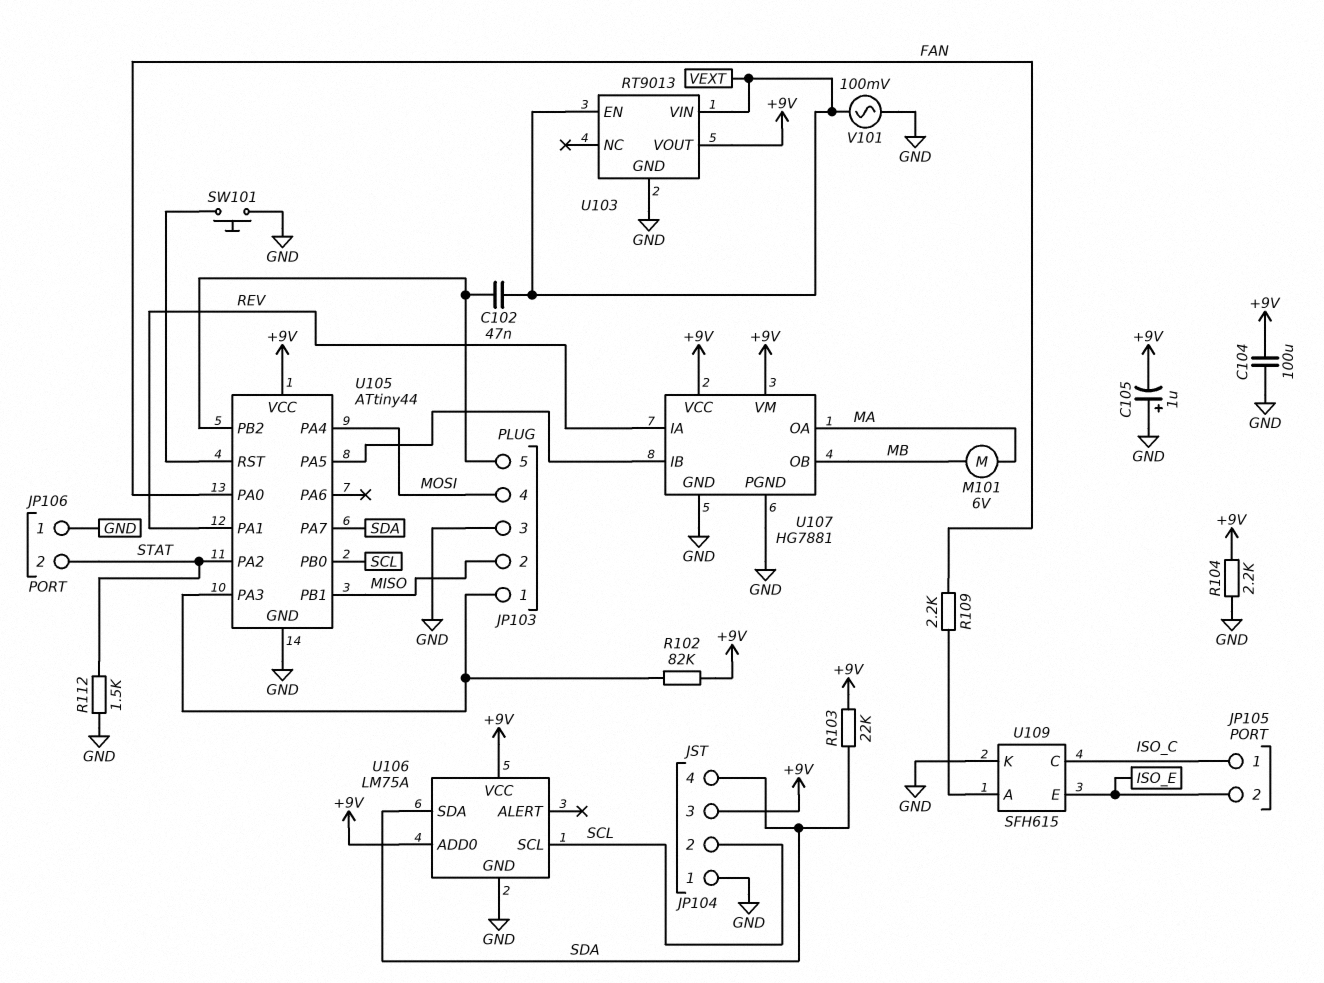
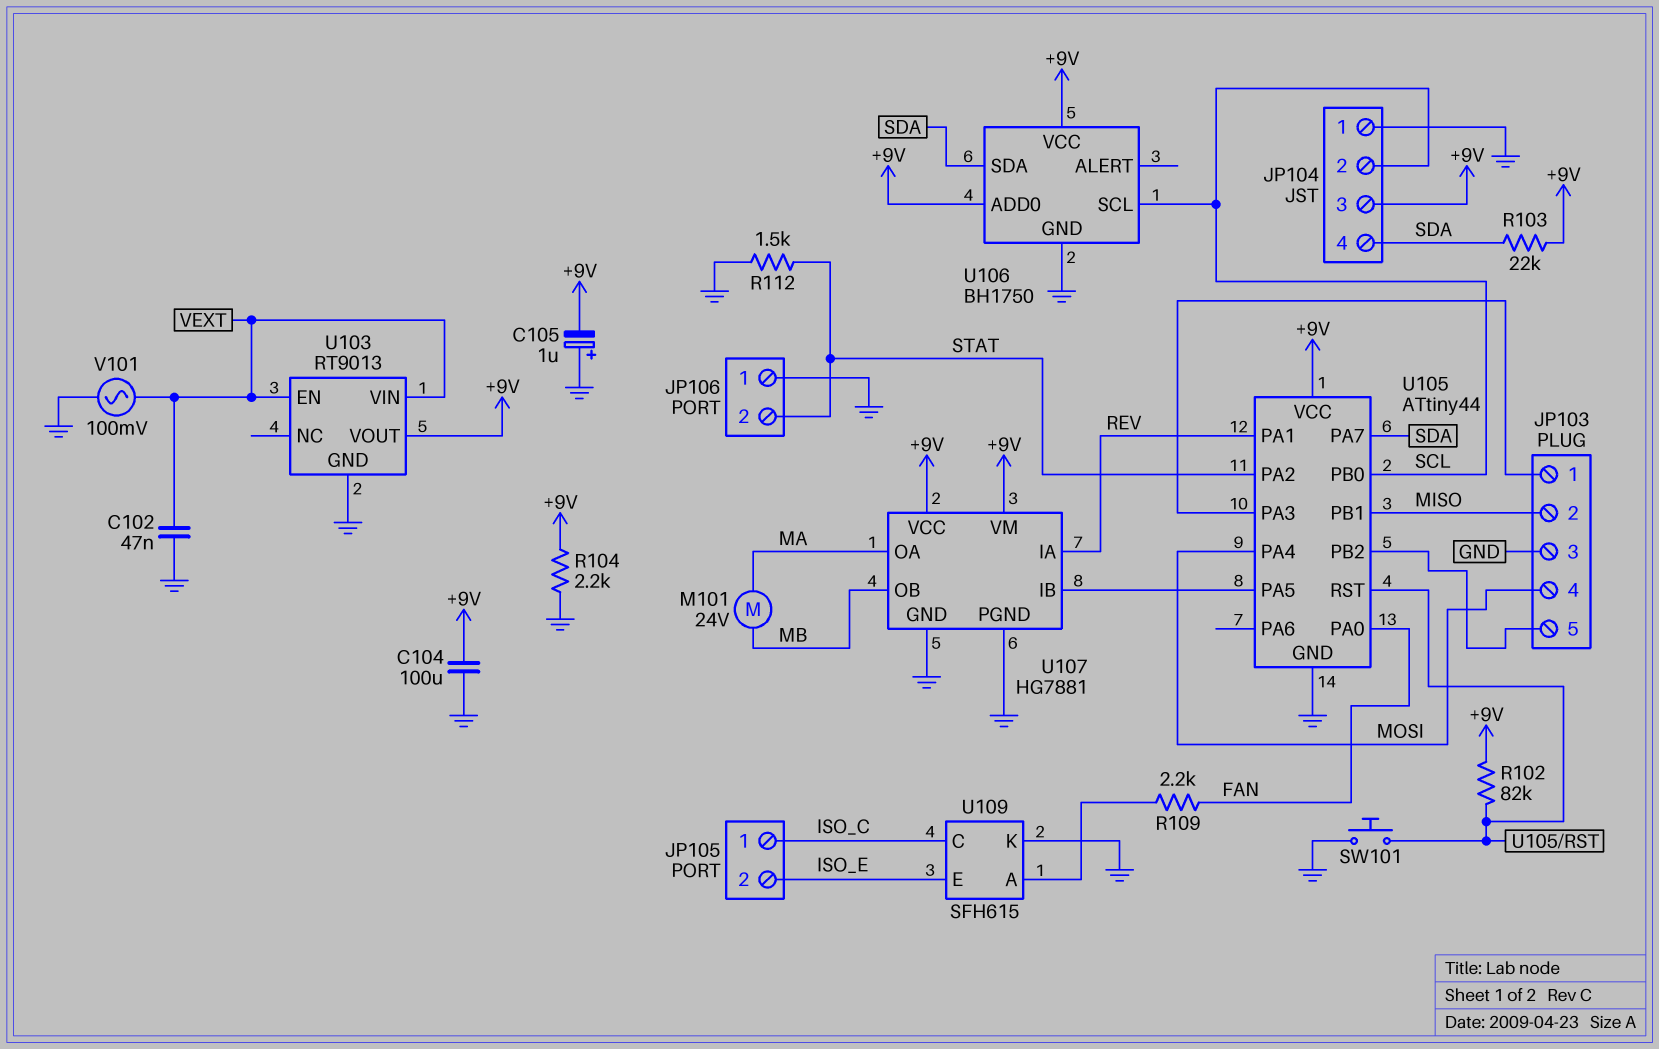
C102: 47nF (JP103/5, VEXT) -> 47nF (GND, VEXT)
M101: motor 6V (MA, MB) -> motor 24V (MA, MB)
R102: 82k (+9V, JP103/1) -> 82k (+9V, U105/RST)
U106: LM75A -> BH1750

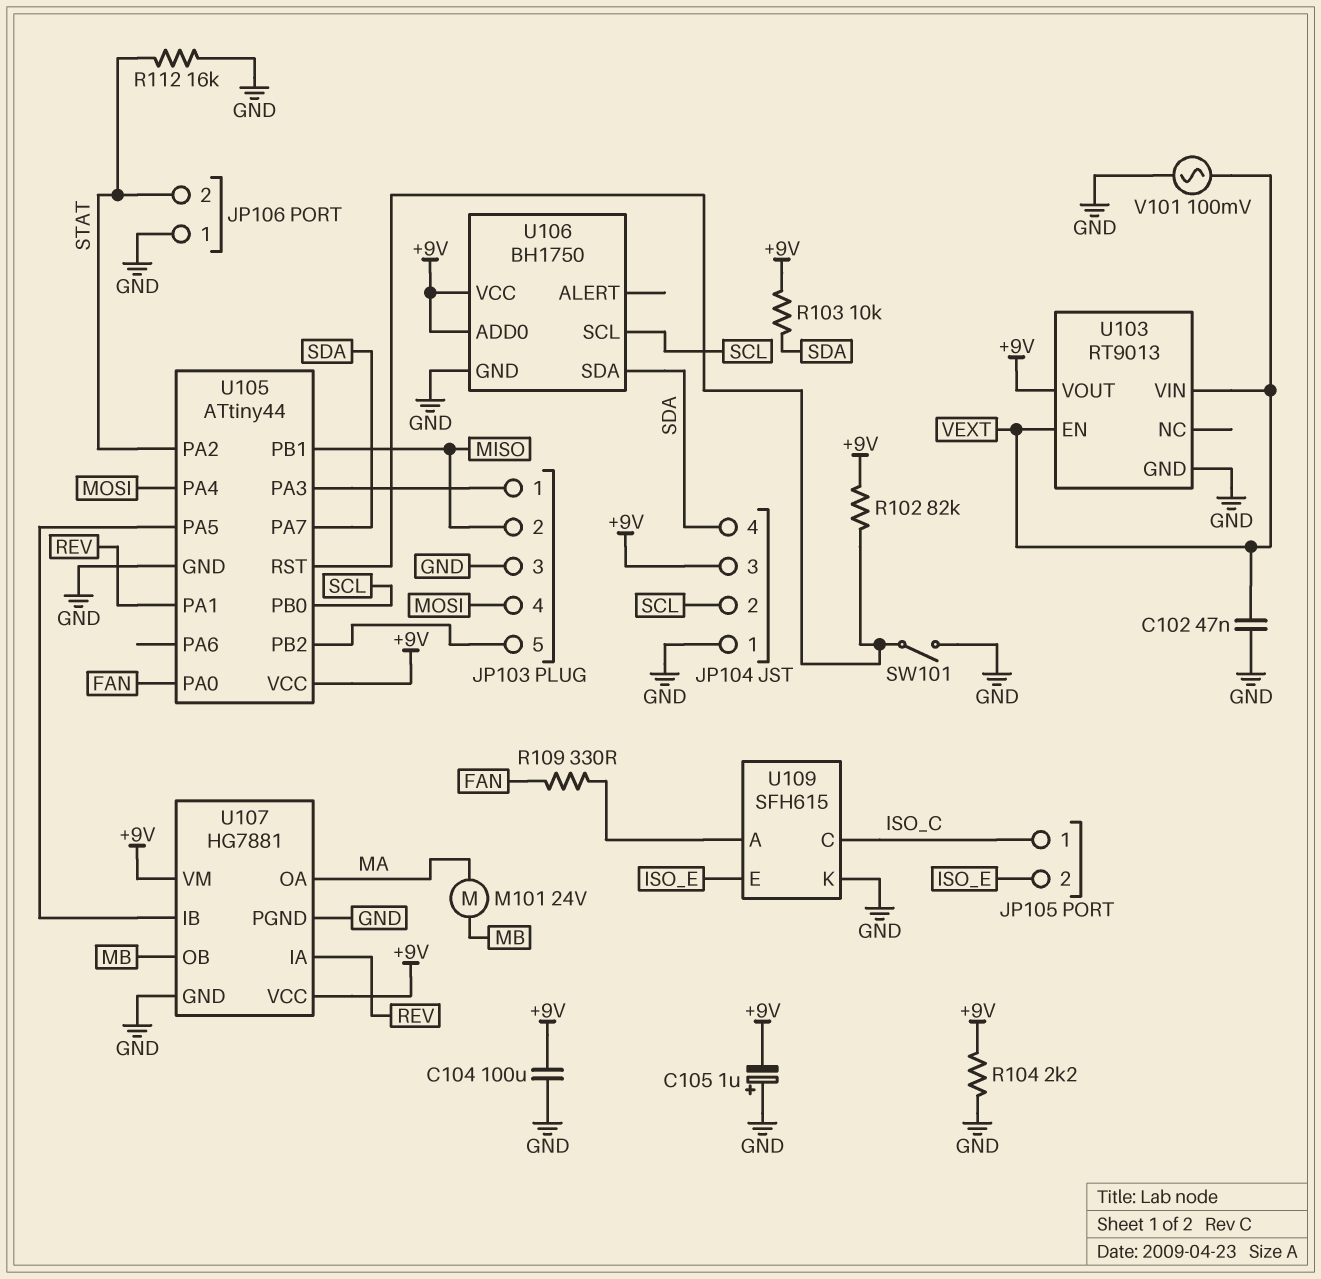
R103: 22k (+9V, SDA) -> 10k (+9V, SDA)
R109: 2.2k (FAN, U109/A) -> 330 (FAN, U109/A)
R112: 1.5k (GND, STAT) -> 16k (GND, STAT)
SW101: button (GND, U105/RST) -> switch (GND, U105/RST)

